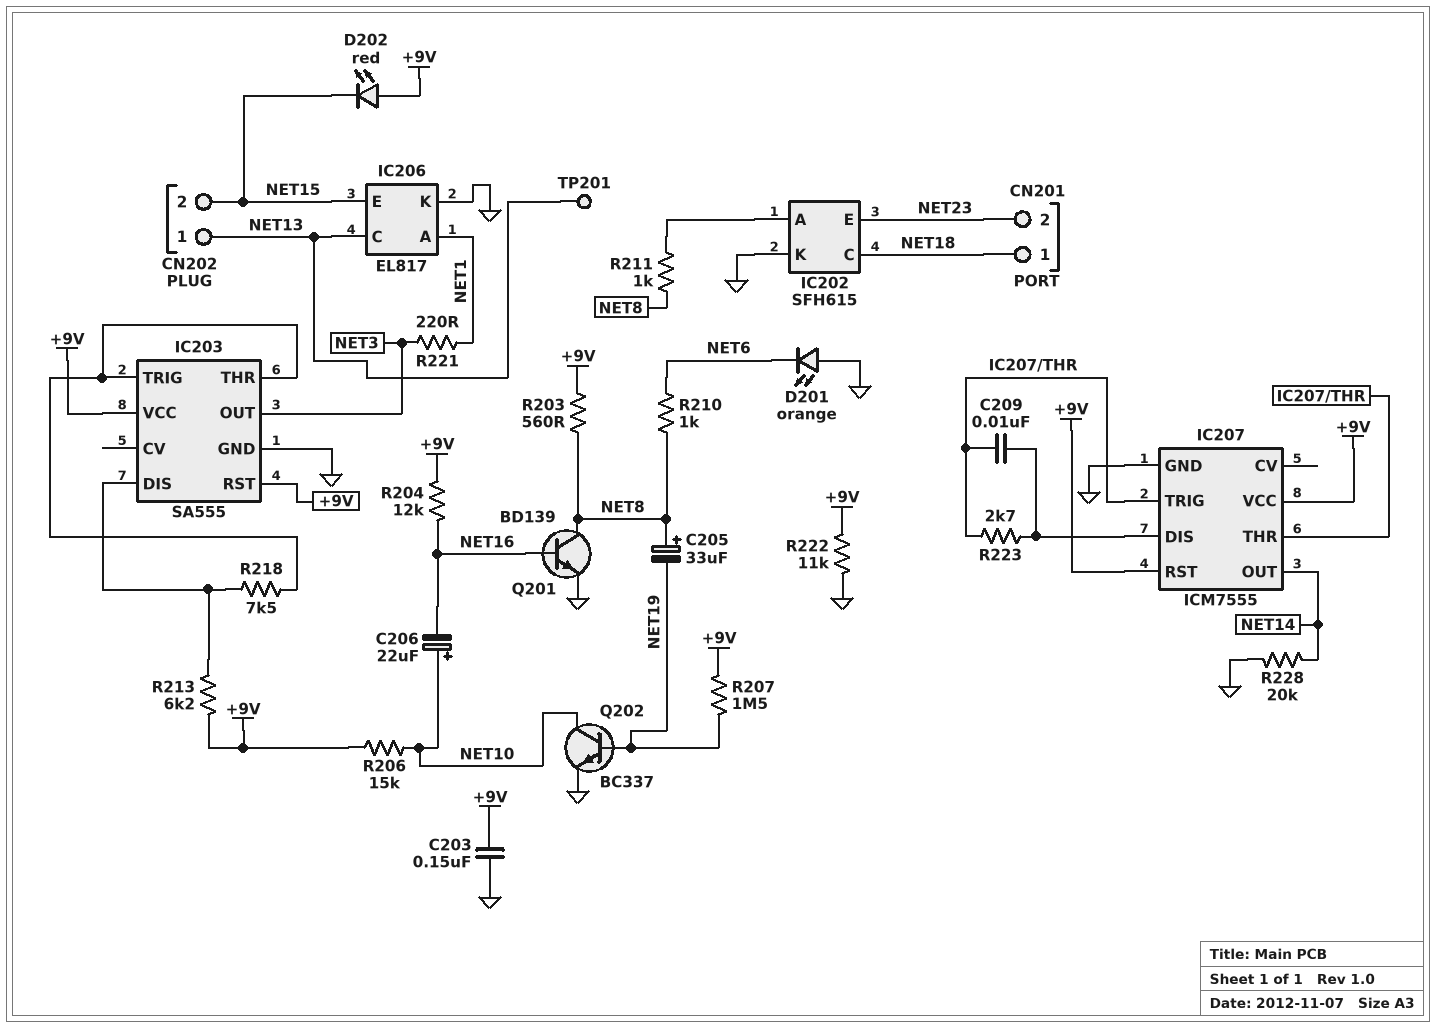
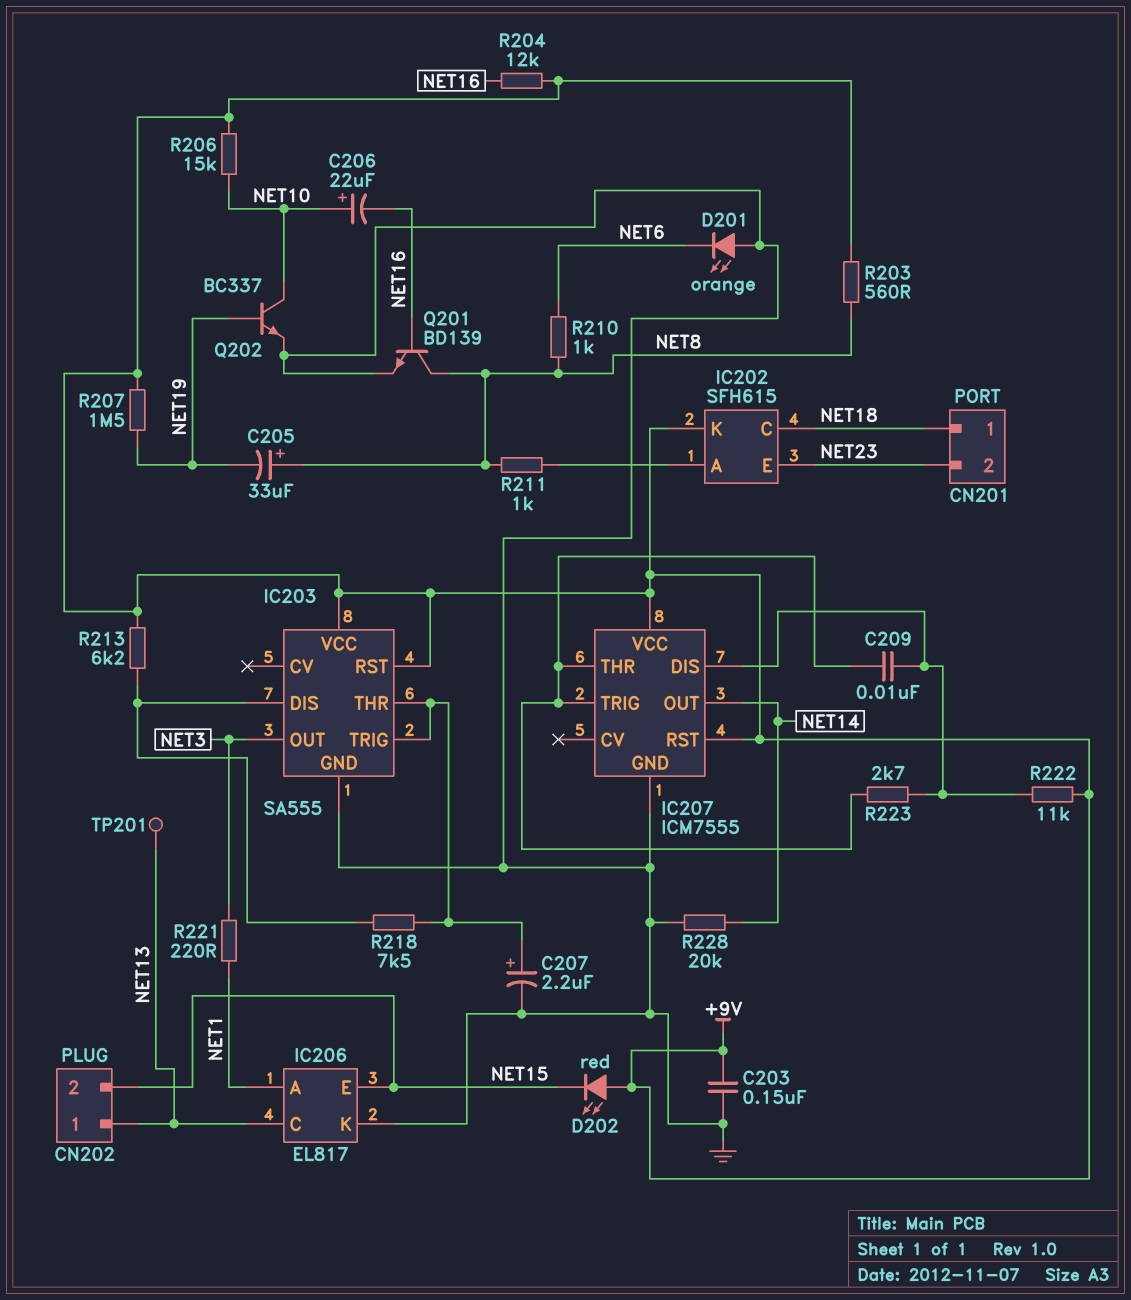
C207: none -> 2.2uF (plus IC203/THR, minus GND)
IC202 pin K: GND -> +9V
R222: 11k (+9V, GND) -> 11k (+9V, IC207/DIS)

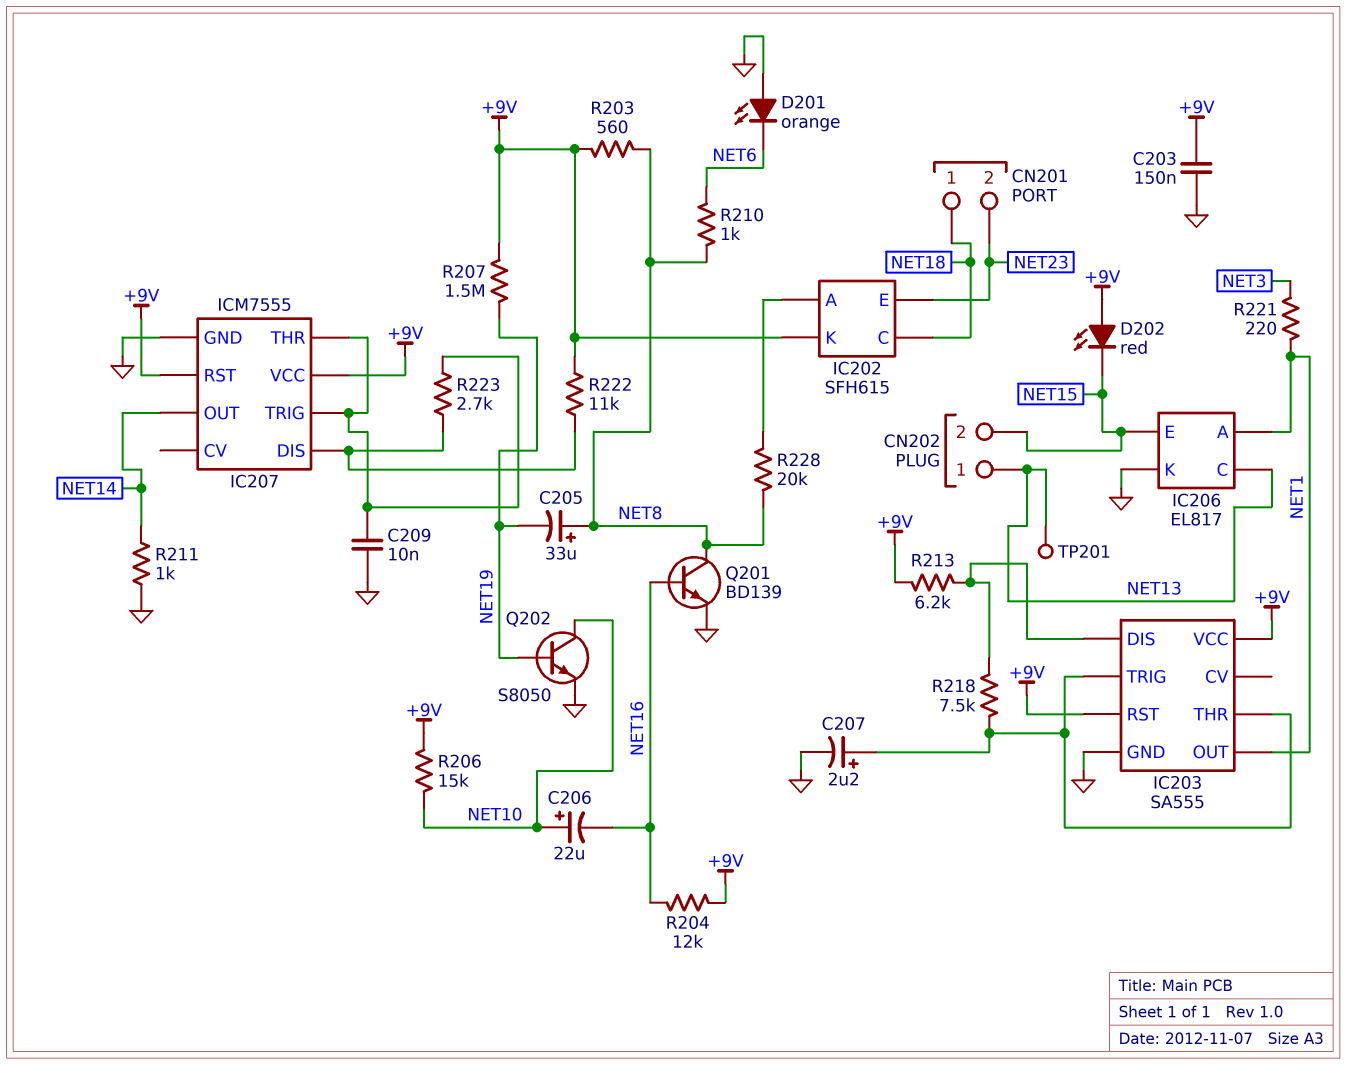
C209: 10nF (IC207/DIS, IC207/THR) -> 10nF (GND, IC207/THR)
IC203 pin OUT: NET3 -> NET1
Q202: NPN BC337 (B NET19, C NET10, E GND) -> NPN S8050 (B NET19, C NET10, E GND)
R211: 1k (IC202/A, NET8) -> 1k (GND, NET14)
R228: 20k (GND, NET14) -> 20k (IC202/A, NET8)

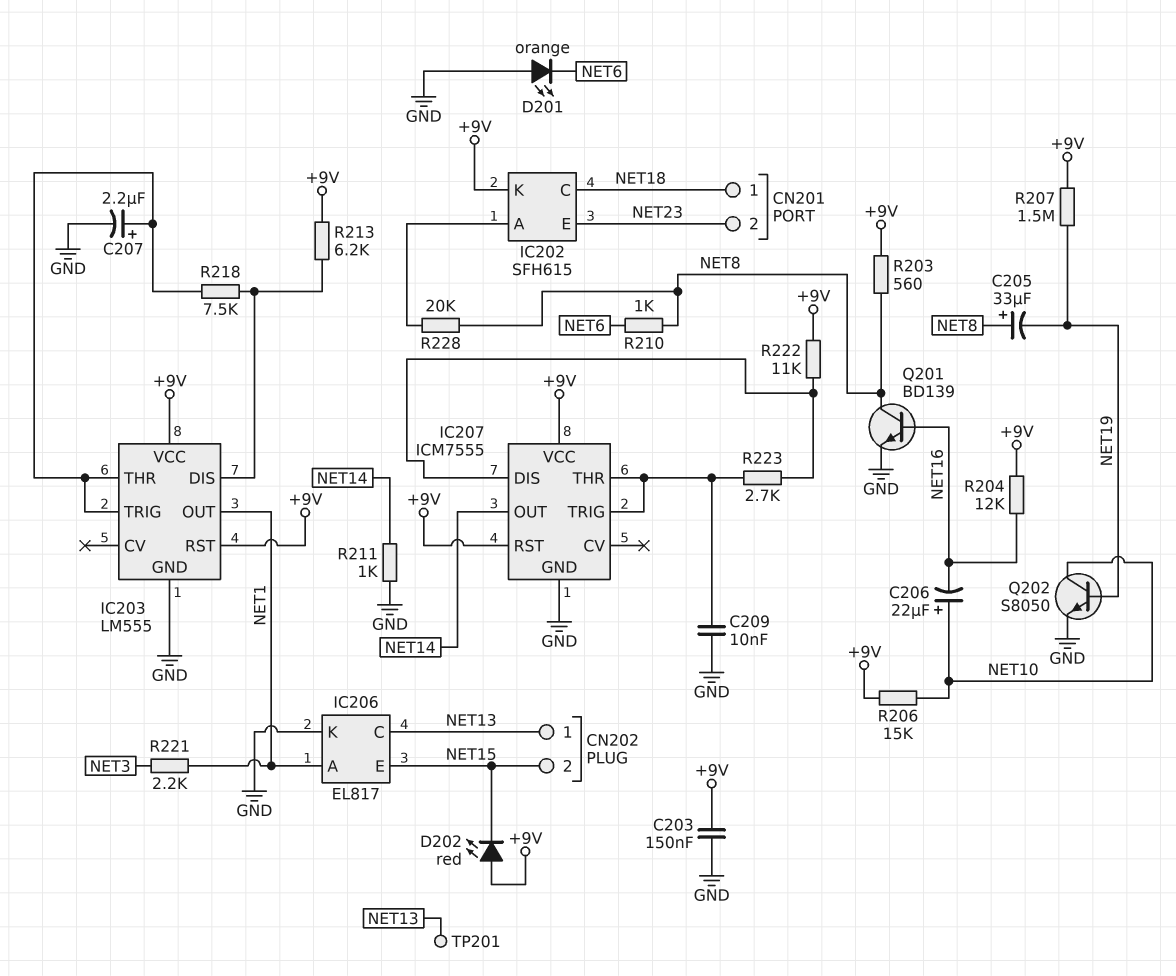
IC203: SA555 -> LM555
R221: 220 (NET1, NET3) -> 2.2k (NET1, NET3)

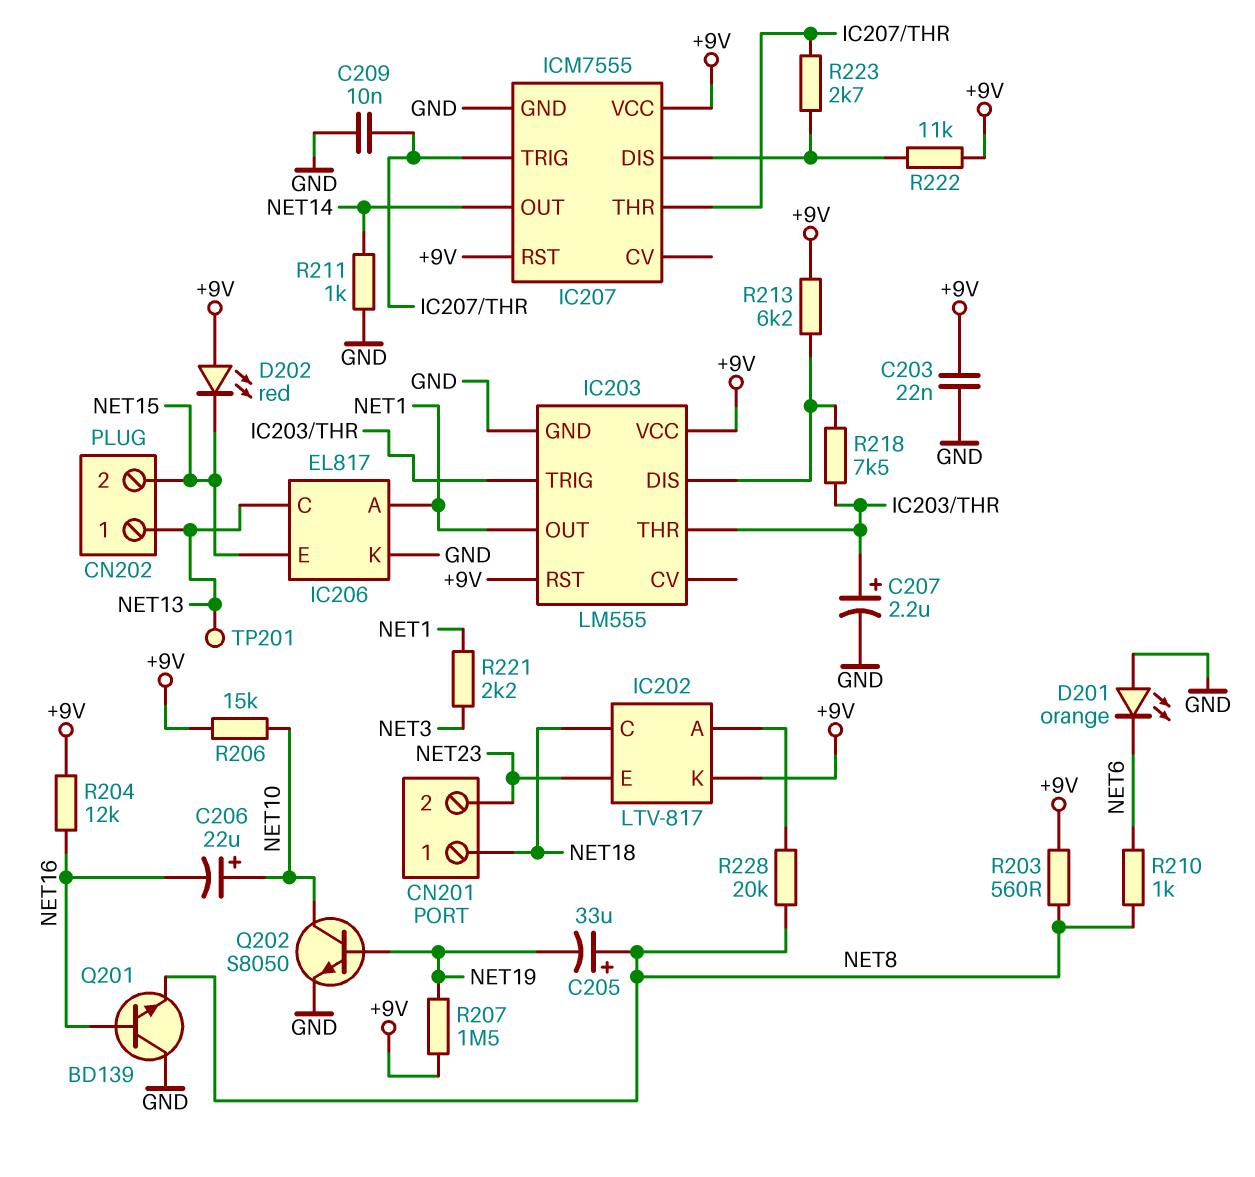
C203: 150nF (+9V, GND) -> 22nF (+9V, GND)
IC202: SFH615 -> LTV-817
Q201: NPN BD139 (B NET16, C NET8, E GND) -> NPN BD139 (B NET16, C GND, E NET8)

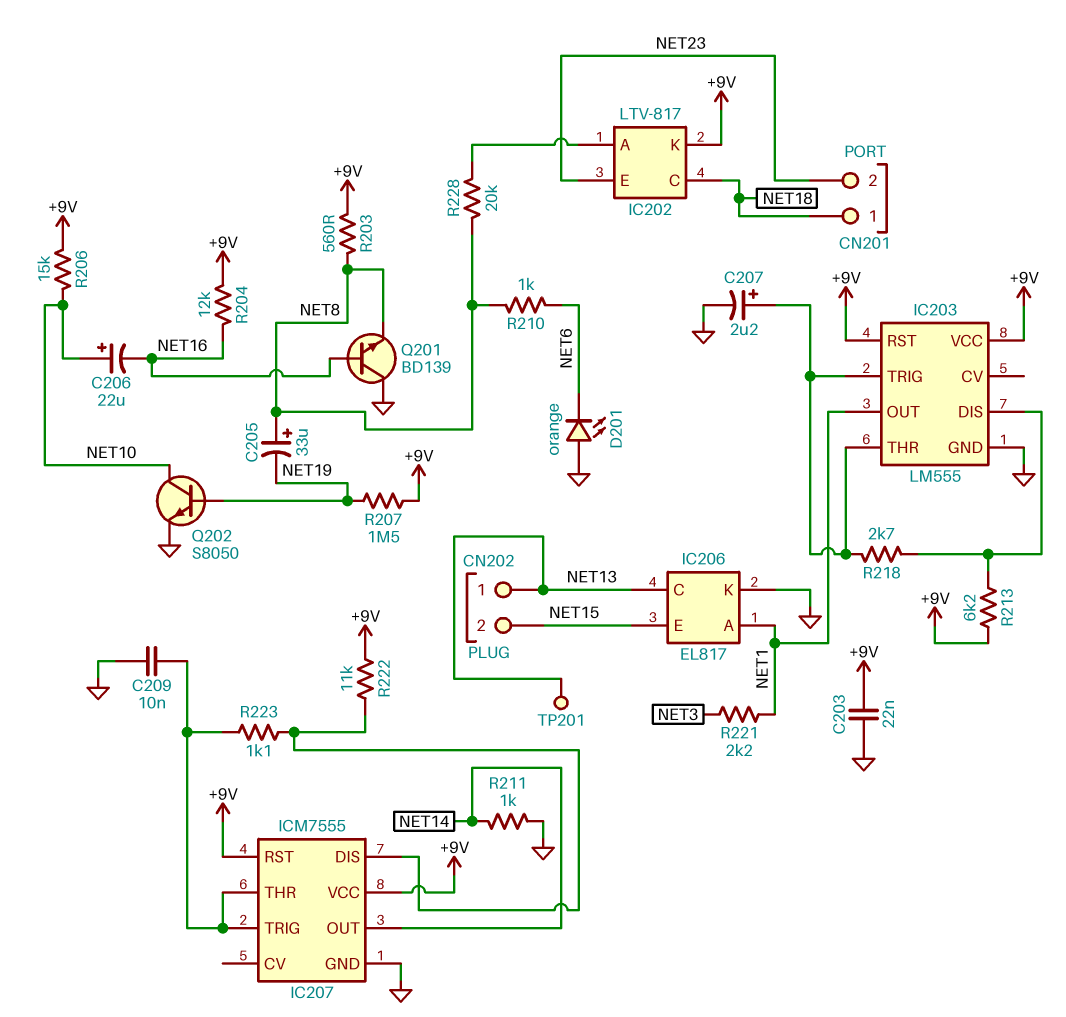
D202: LED red (A +9V, K NET15) -> none
R218: 7.5k (IC203/DIS, IC203/THR) -> 2.7k (IC203/DIS, IC203/THR)
R223: 2.7k (IC207/DIS, IC207/THR) -> 1.1k (IC207/DIS, IC207/THR)

